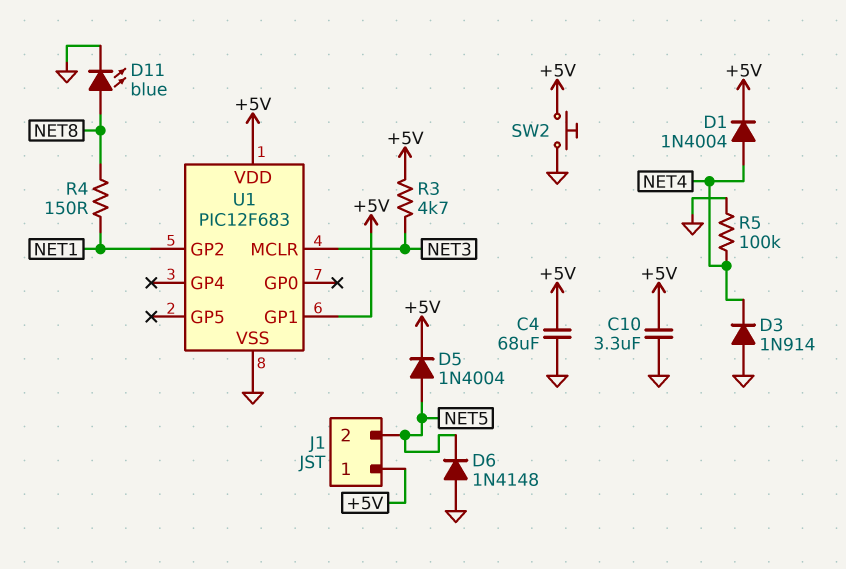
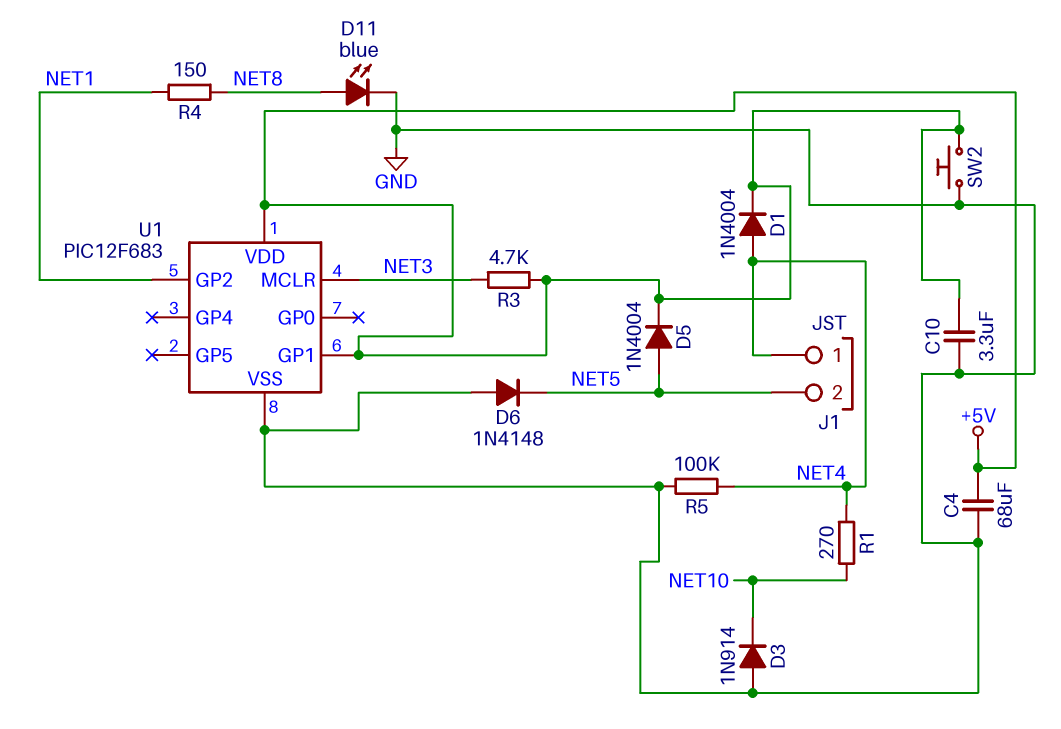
D3: diode 1N914 (A GND, K NET4) -> diode 1N914 (A GND, K NET10)
J1 pin 1: +5V -> NET4
R1: none -> 270 (NET4, NET10)

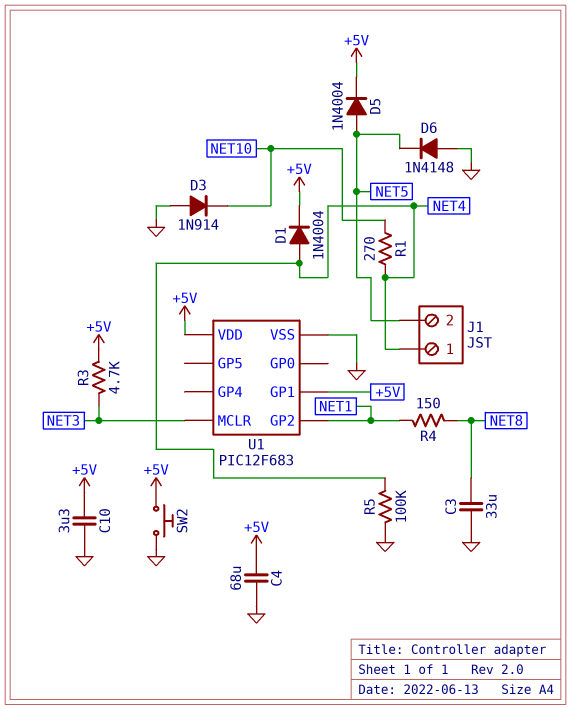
C3: none -> 33uF (GND, NET8)
D11: LED blue (A NET8, K GND) -> none

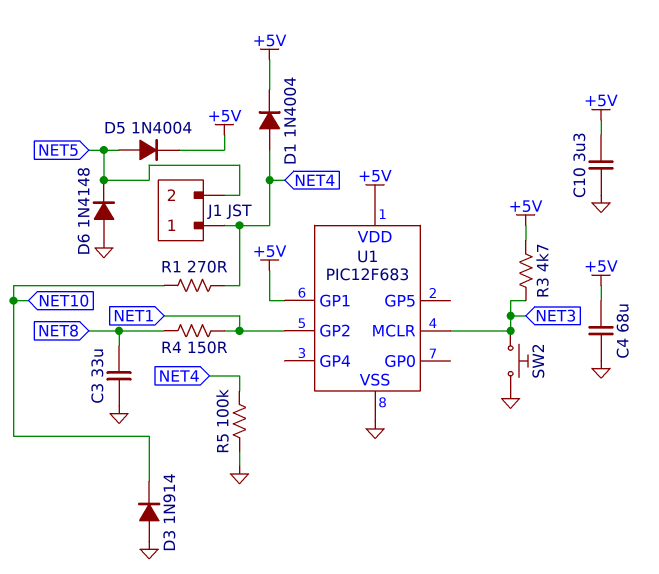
SW2: button (+5V, GND) -> button (GND, NET3)

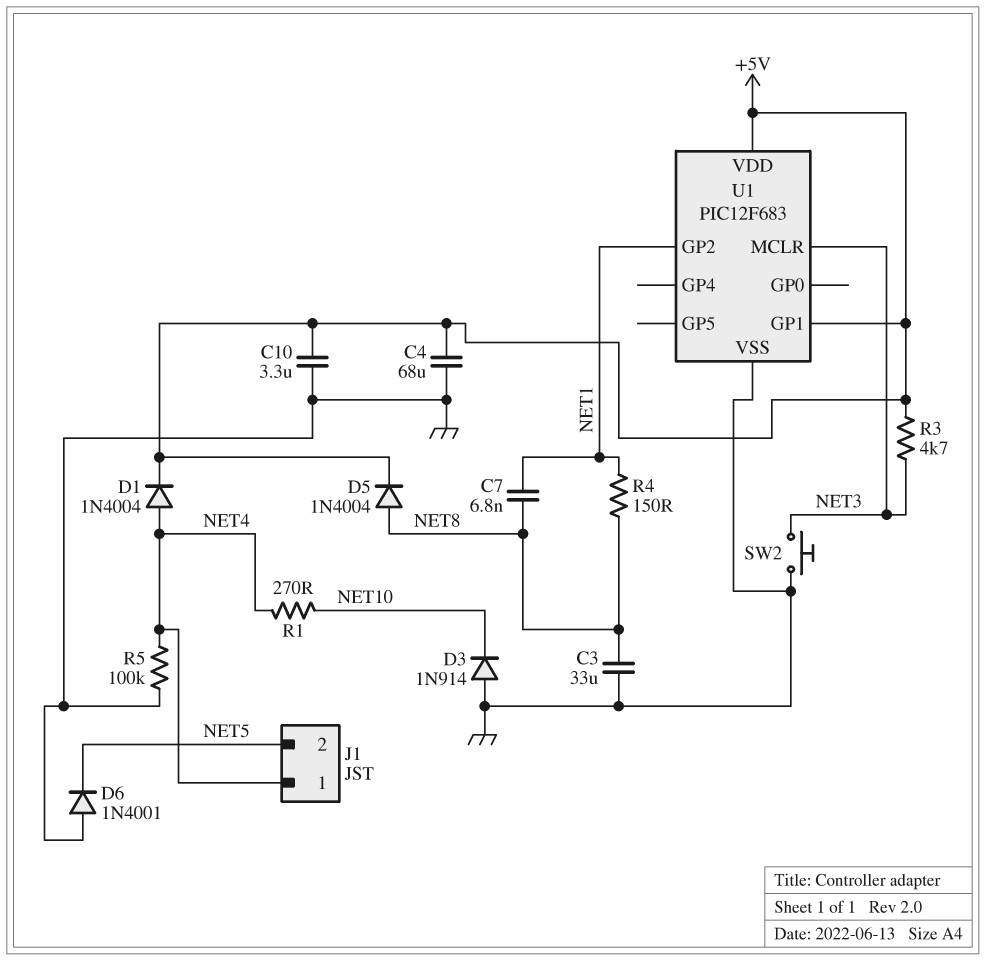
C7: none -> 6.8nF (NET1, NET8)
D5: diode 1N4004 (A NET5, K +5V) -> diode 1N4004 (A NET8, K +5V)
D6: diode 1N4148 (A GND, K NET5) -> diode 1N4001 (A GND, K NET5)

